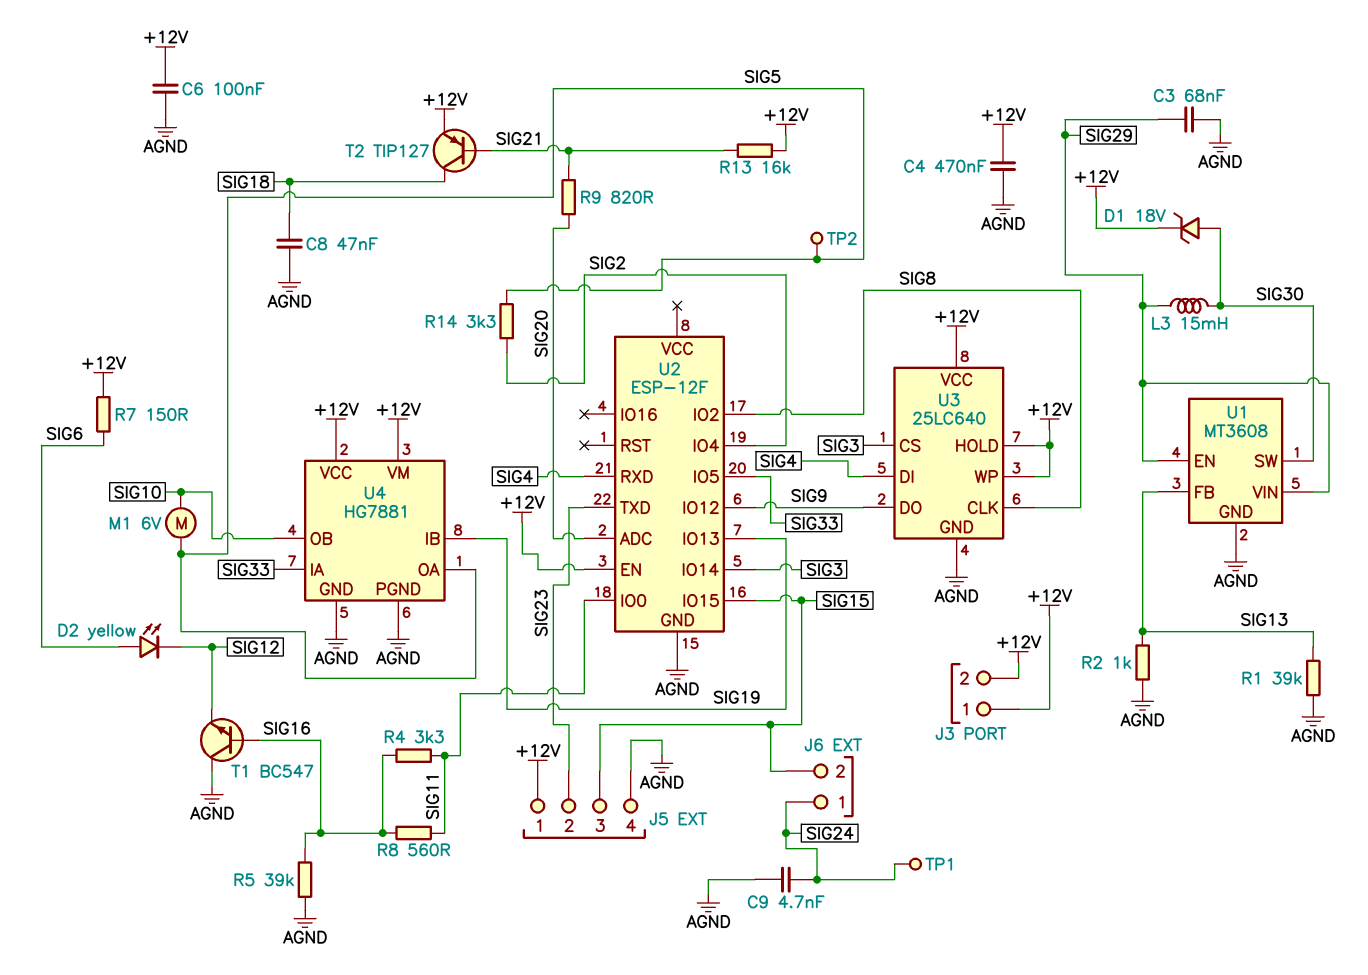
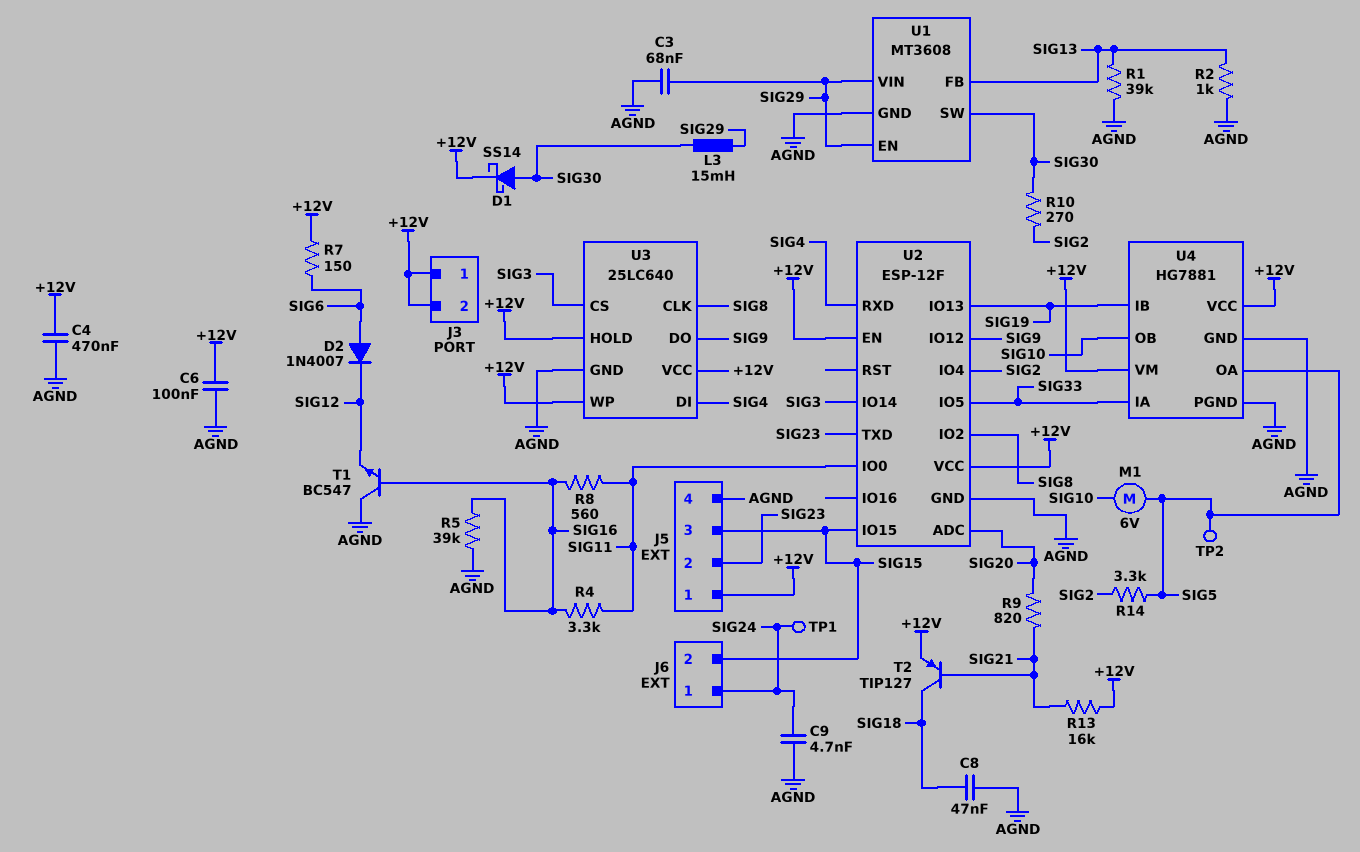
D1: zener 18V (A SIG30, K +12V) -> schottky SS14 (A SIG30, K +12V)
D2: LED yellow (A SIG6, K SIG12) -> diode 1N4007 (A SIG6, K SIG12)
R10: none -> 270 (SIG2, SIG30)
U2 pin VCC: none -> +12V

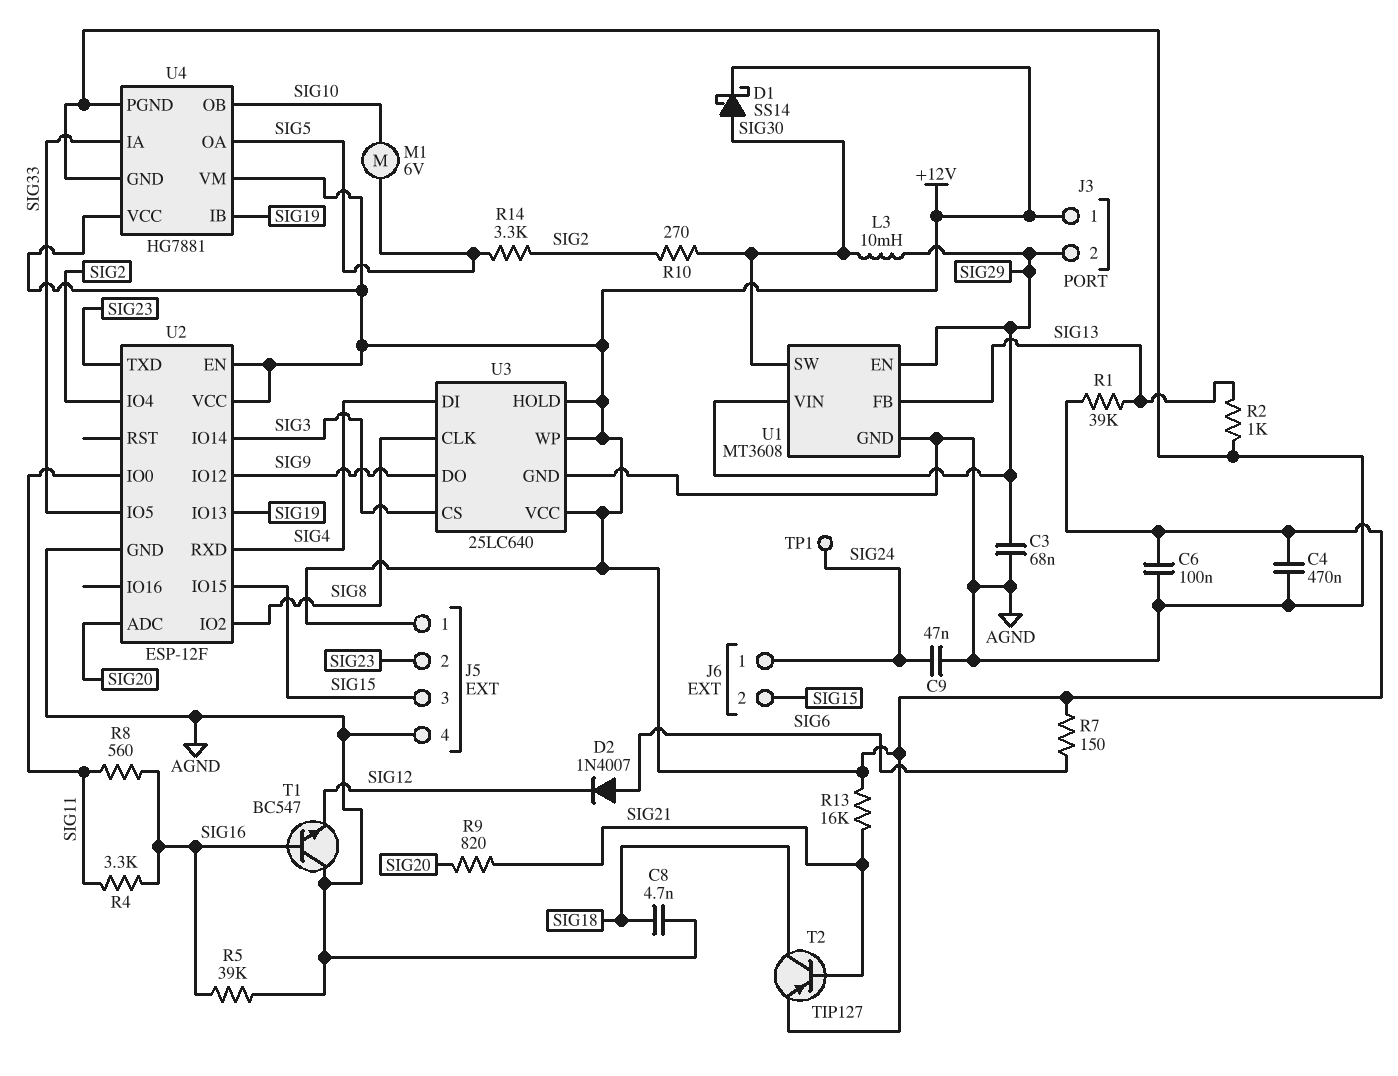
C8: 47nF (AGND, SIG18) -> 4.7nF (AGND, SIG18)
C9: 4.7nF (AGND, SIG24) -> 47nF (AGND, SIG24)
J3 pin 2: +12V -> SIG29
L3: 15mH (SIG29, SIG30) -> 10mH (SIG29, SIG30)
R1: 39k (AGND, SIG13) -> 39k (+12V, SIG13)
TP2: test point (SIG5) -> none

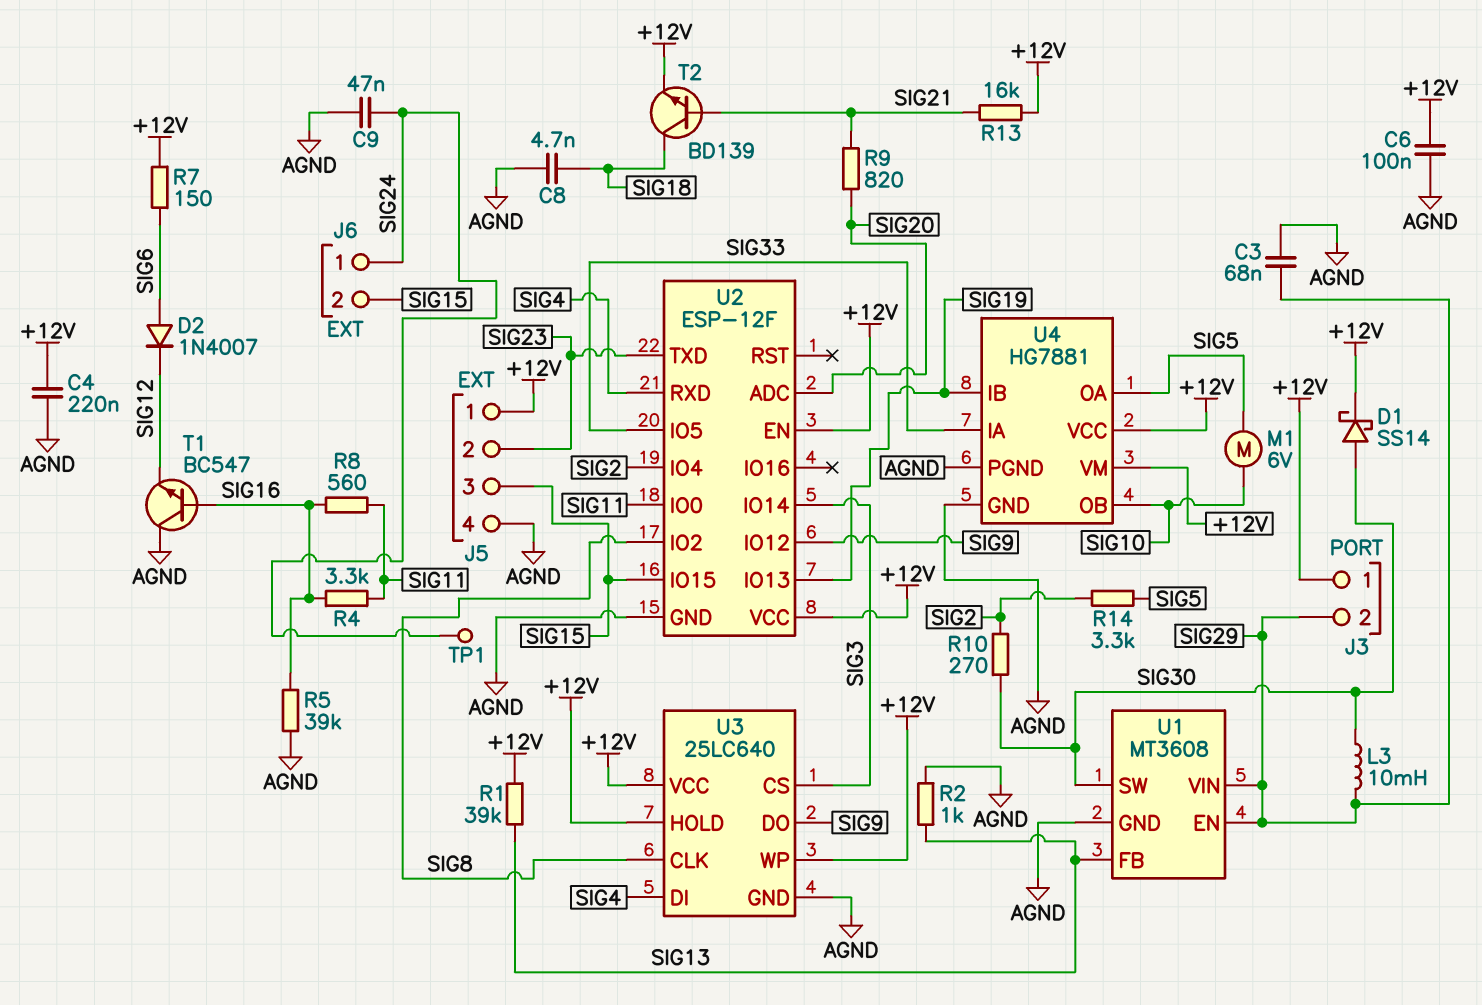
C4: 470nF (+12V, AGND) -> 220nF (+12V, AGND)
T2: PNP TIP127 (B SIG21, C SIG18, E +12V) -> NPN BD139 (B SIG21, C SIG18, E +12V)

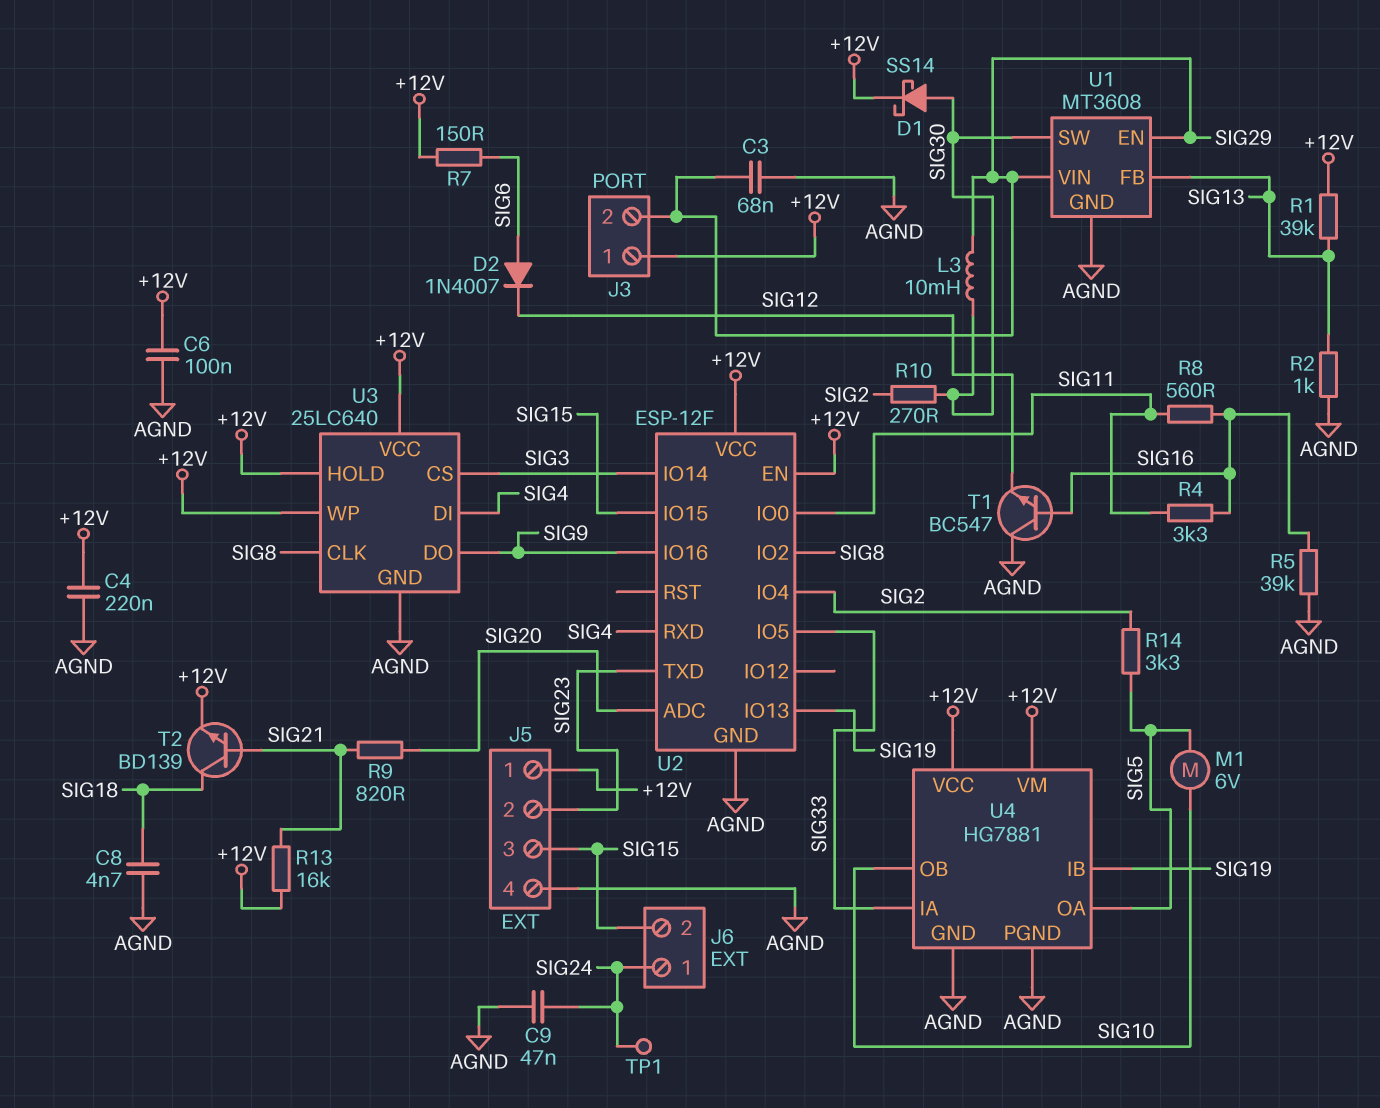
U2 pin IO12: SIG9 -> none
U2 pin IO16: none -> SIG9

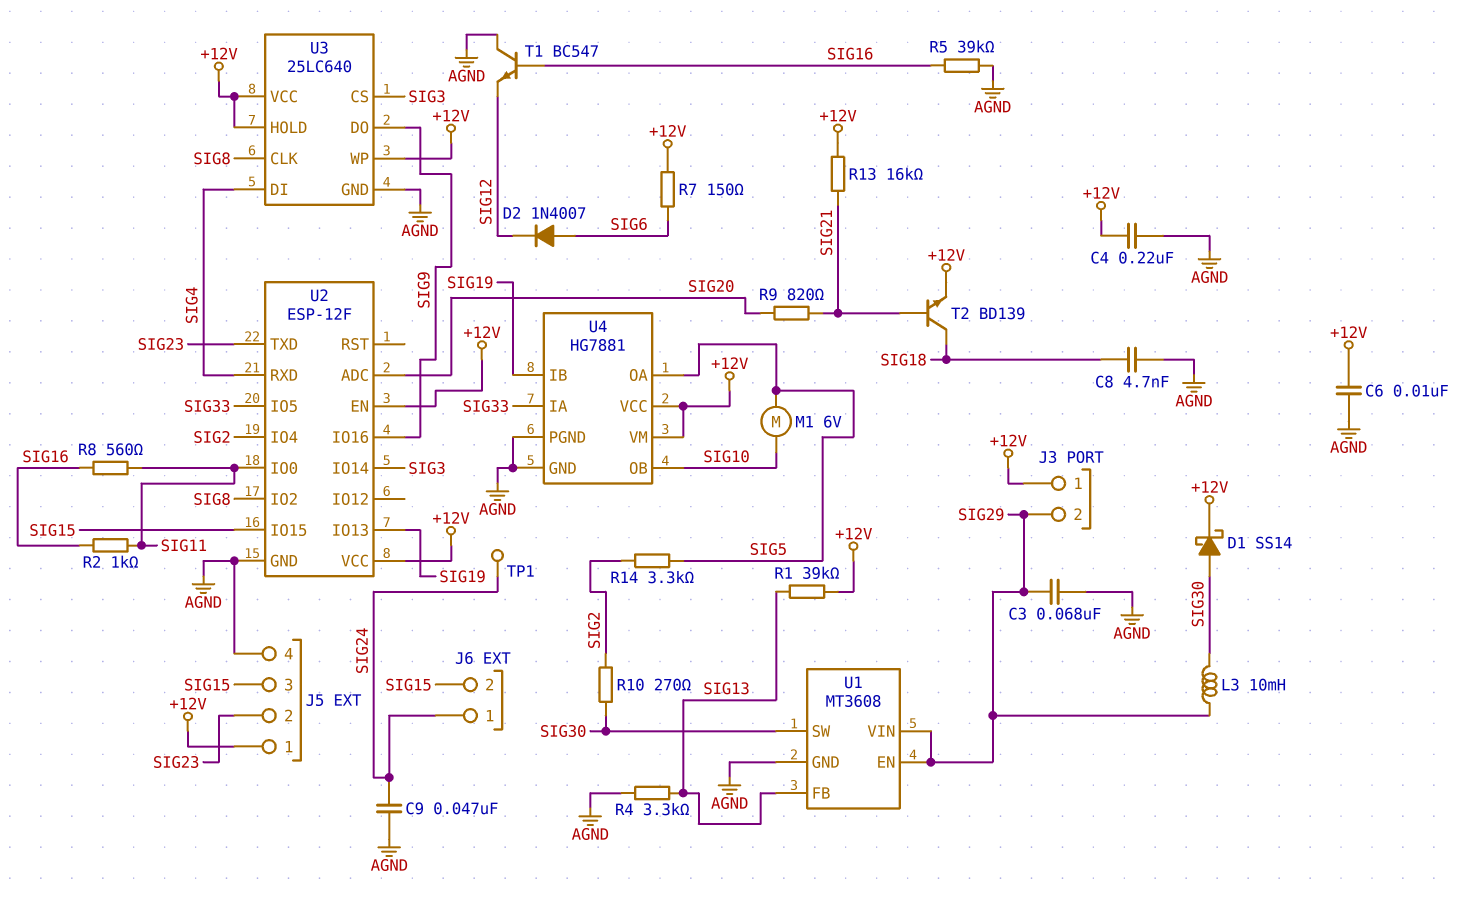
C6: 100nF (+12V, AGND) -> 10nF (+12V, AGND)
R2: 1k (AGND, SIG13) -> 1k (SIG11, SIG16)
R4: 3.3k (SIG11, SIG16) -> 3.3k (AGND, SIG13)

